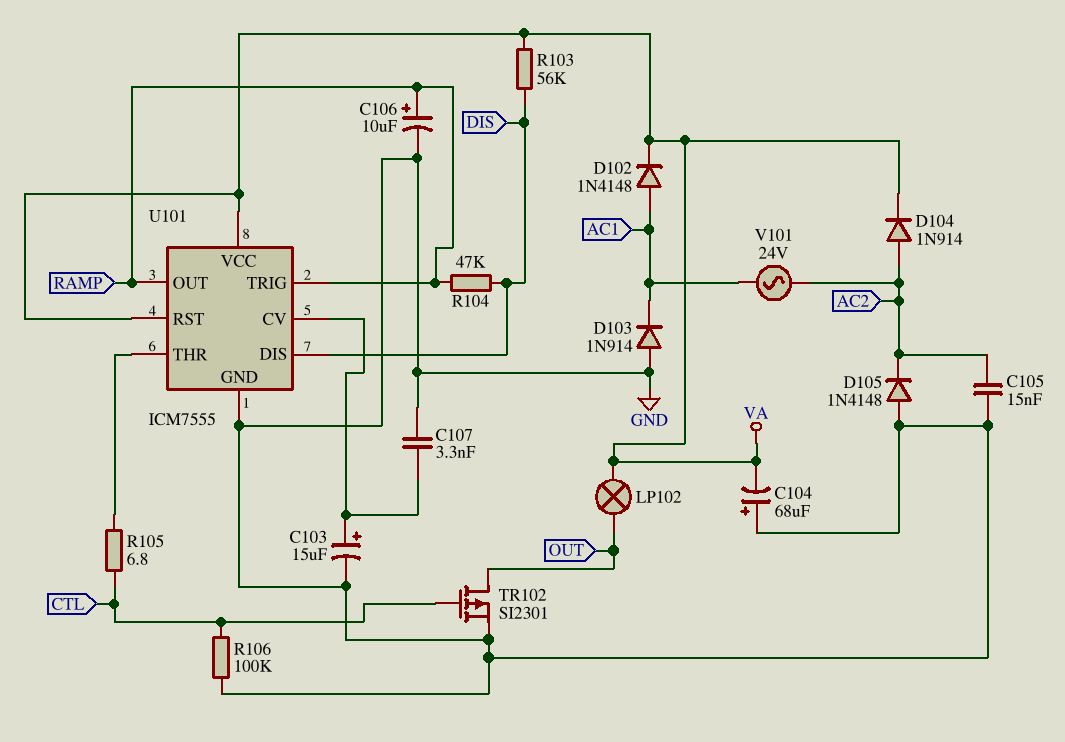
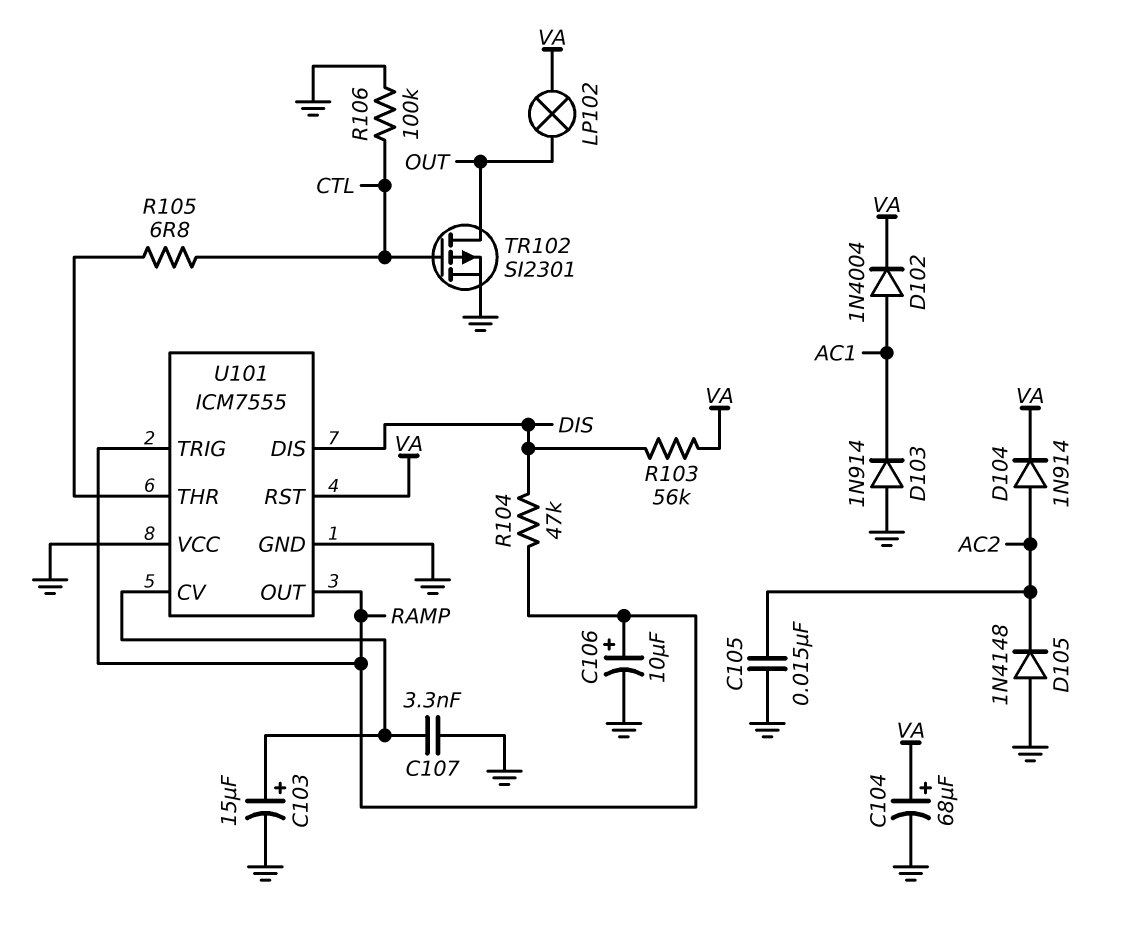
C104: 68uF (plus GND, minus VA) -> 68uF (plus VA, minus GND)
D102: diode 1N4148 (A AC1, K VA) -> diode 1N4004 (A AC1, K VA)
U101 pin VCC: VA -> GND
V101: AC 24V (AC1, AC2) -> none

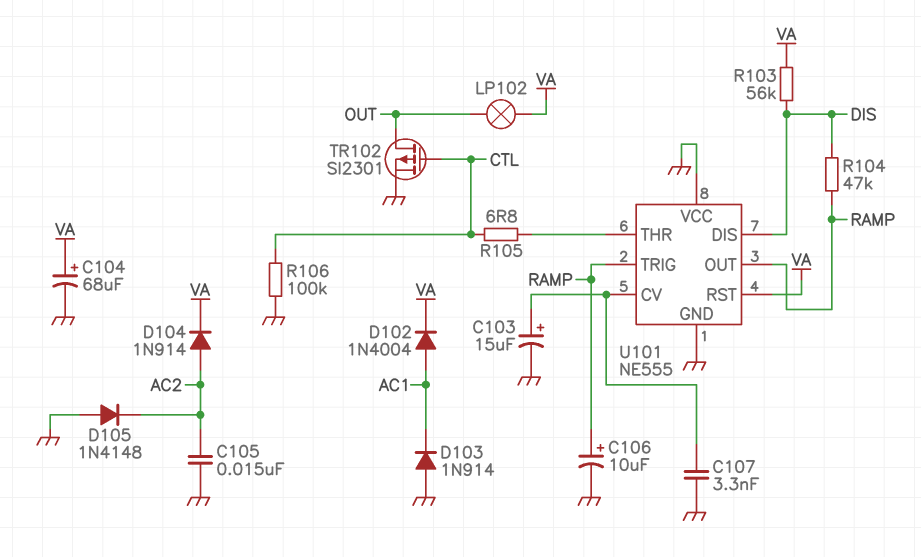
U101: ICM7555 -> NE555

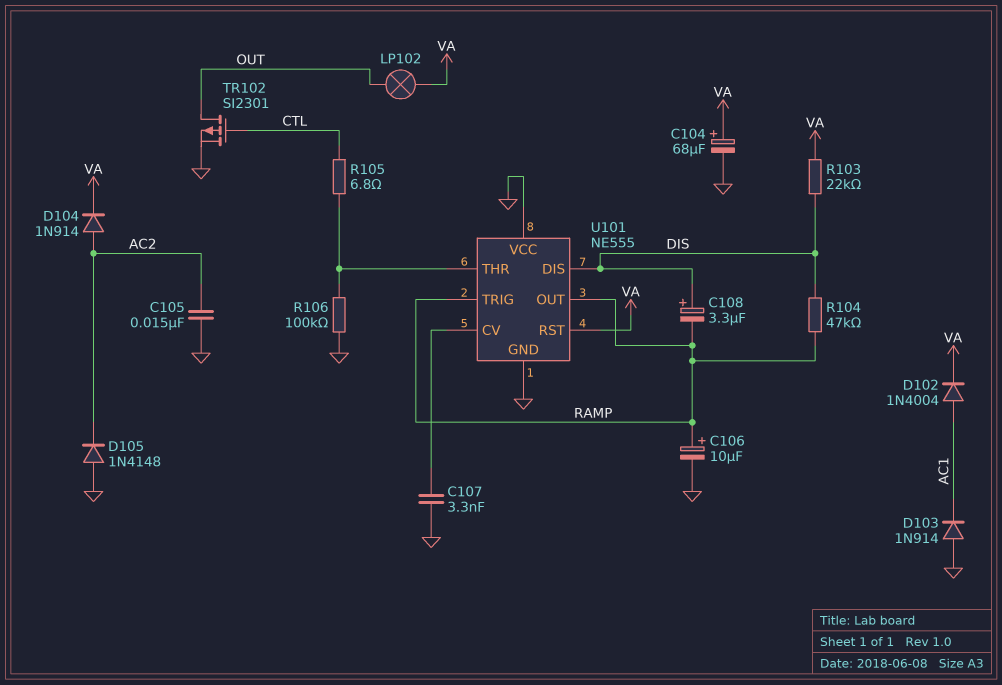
C103: 15uF (plus U101/CV, minus GND) -> none
C108: none -> 3.3uF (plus DIS, minus RAMP)
R103: 56k (DIS, VA) -> 22k (DIS, VA)
R106: 100k (CTL, GND) -> 100k (GND, U101/THR)

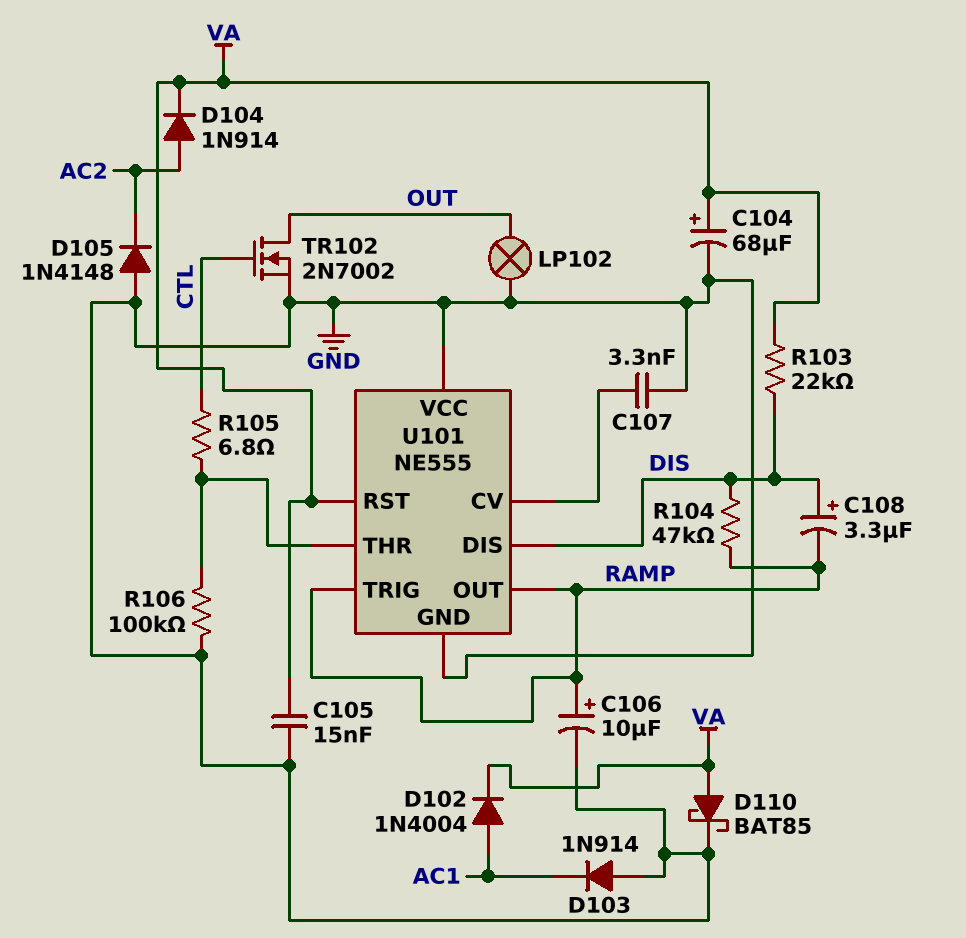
C105: 15nF (AC2, GND) -> 15nF (GND, VA)
D110: none -> schottky BAT85 (A VA, K GND)
LP102: lamp (OUT, VA) -> lamp (GND, OUT)
TR102: PMOS SI2301 (G CTL, D OUT, S GND) -> NMOS 2N7002 (G CTL, D OUT, S GND)

